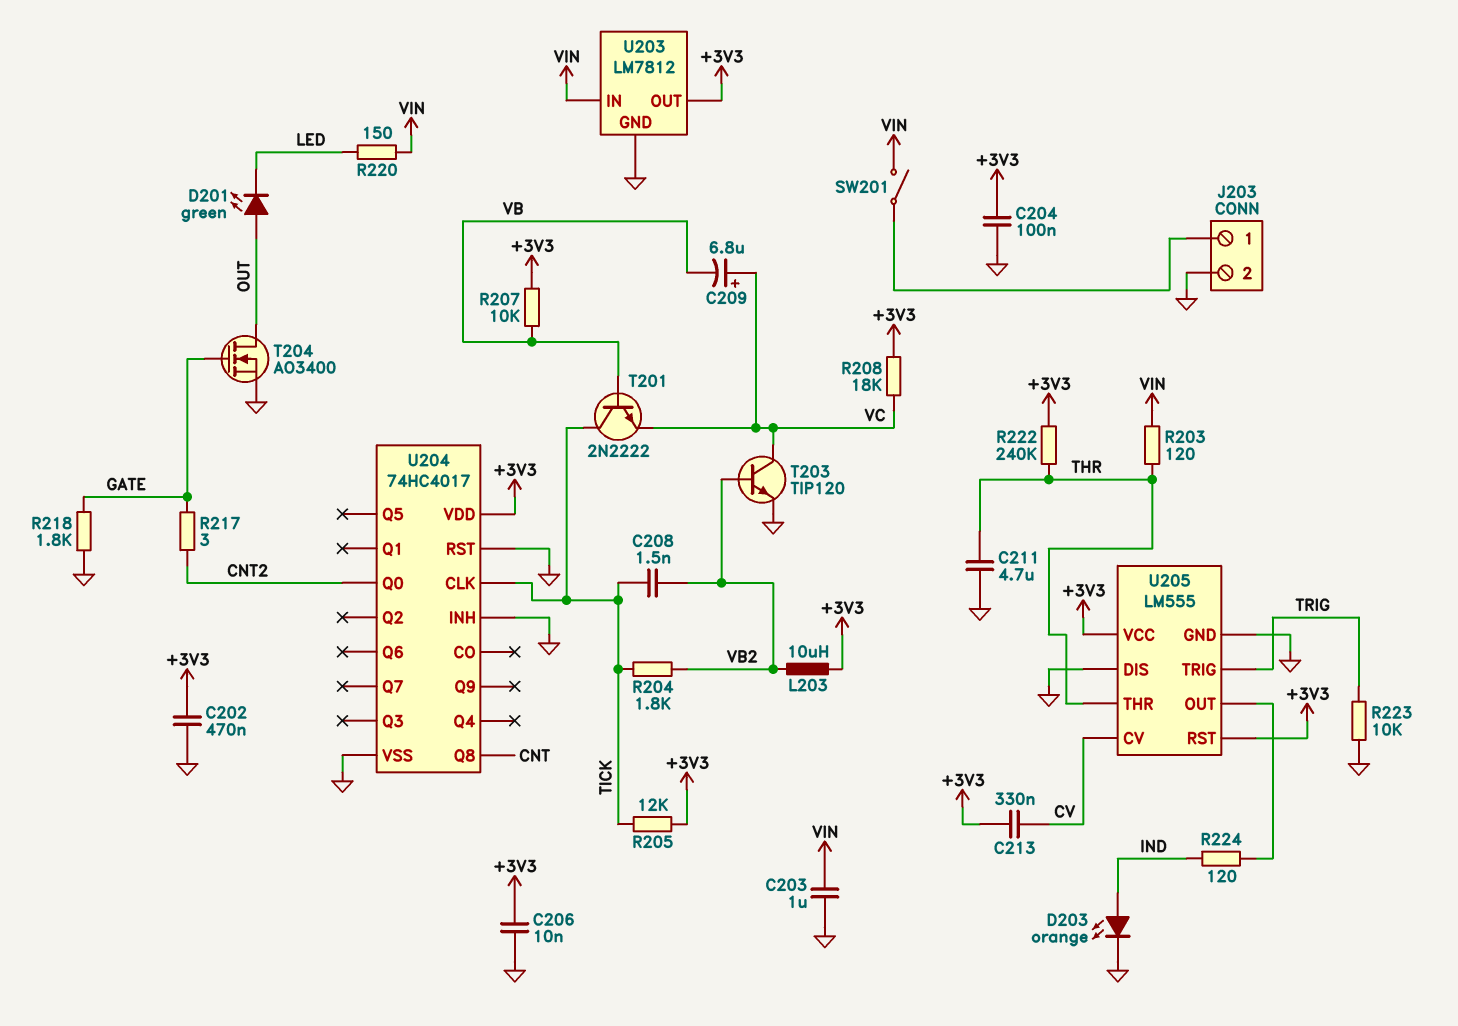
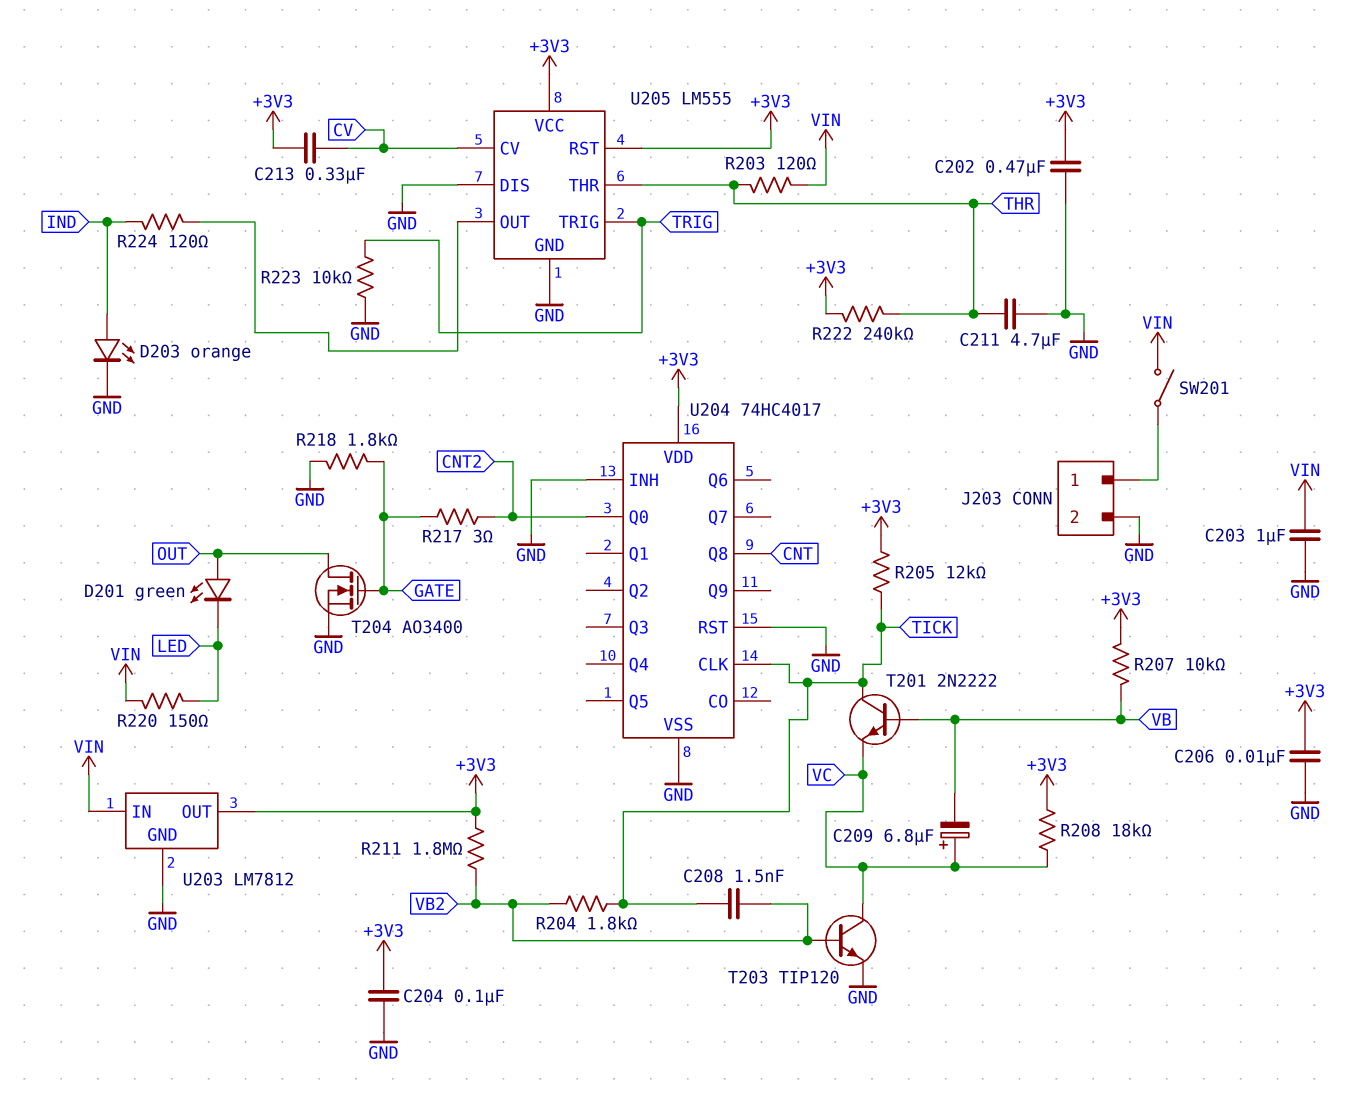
L203: 10uH (+3V3, VB2) -> none
R211: none -> 1.8M (+3V3, VB2)

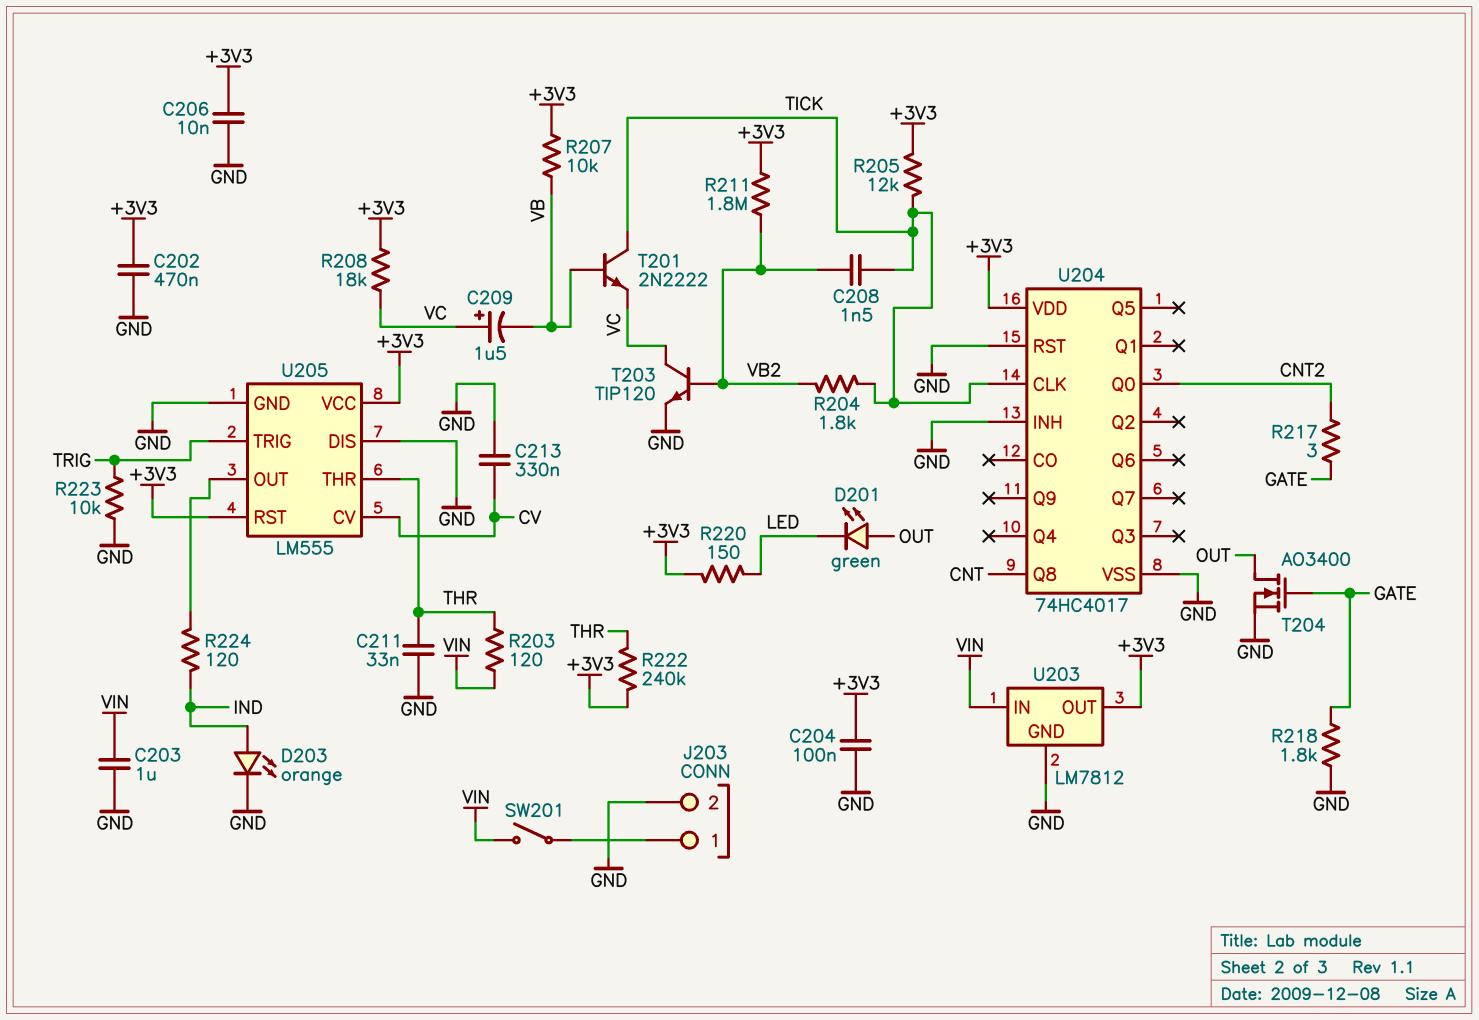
C209: 6.8uF (plus VC, minus VB) -> 1.5uF (plus VC, minus VB)
C211: 4.7uF (GND, THR) -> 33nF (GND, THR)
C213: 330nF (+3V3, CV) -> 330nF (CV, GND)
R220: 150 (LED, VIN) -> 150 (+3V3, LED)

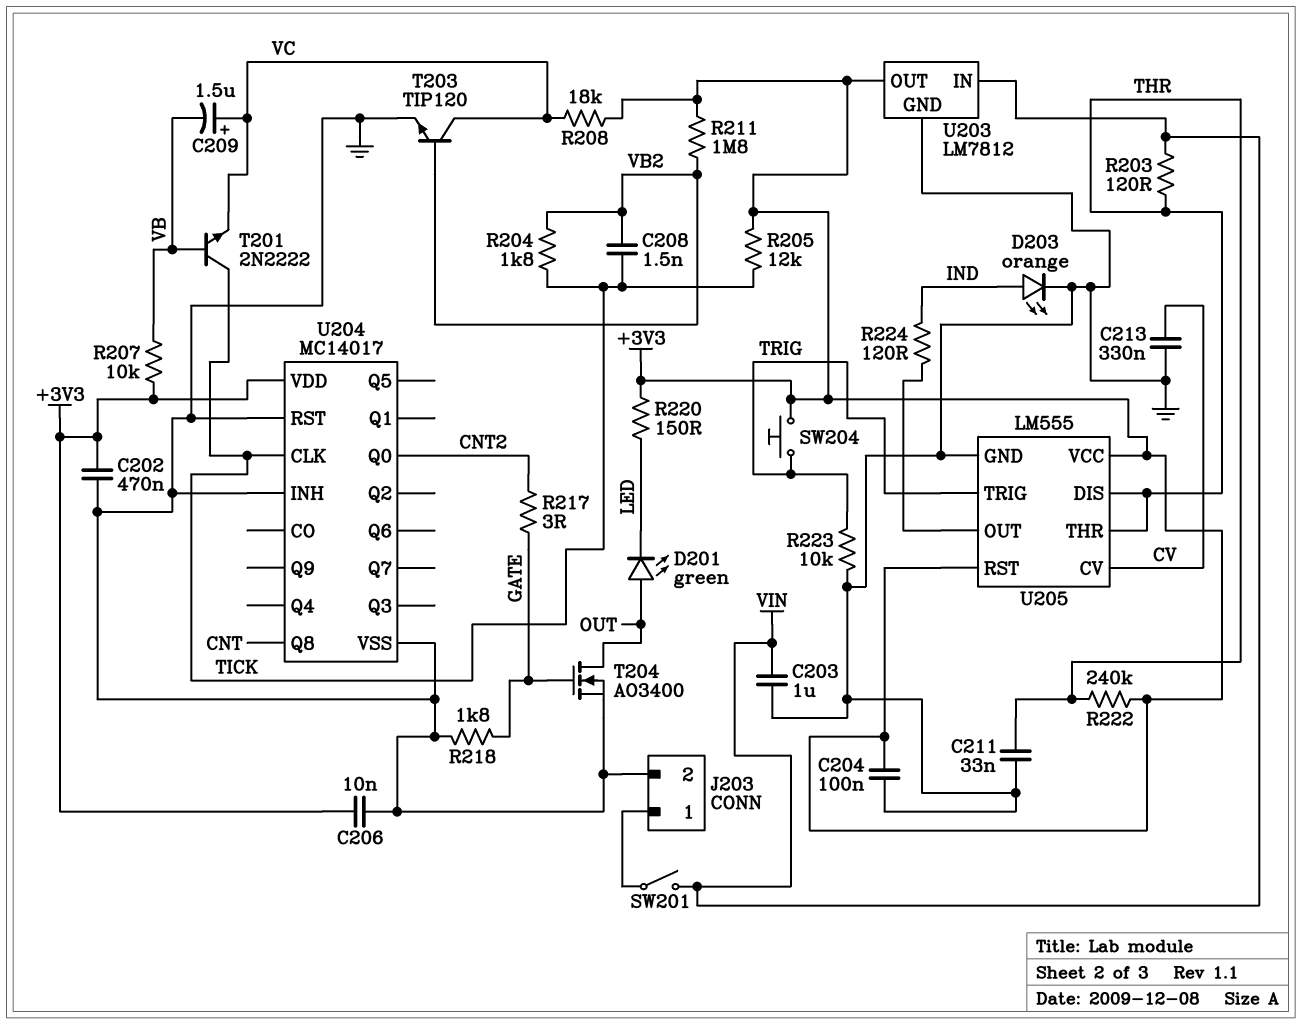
SW204: none -> button (+3V3, TRIG)
U204: 74HC4017 -> MC14017
U205 pin DIS: GND -> THR

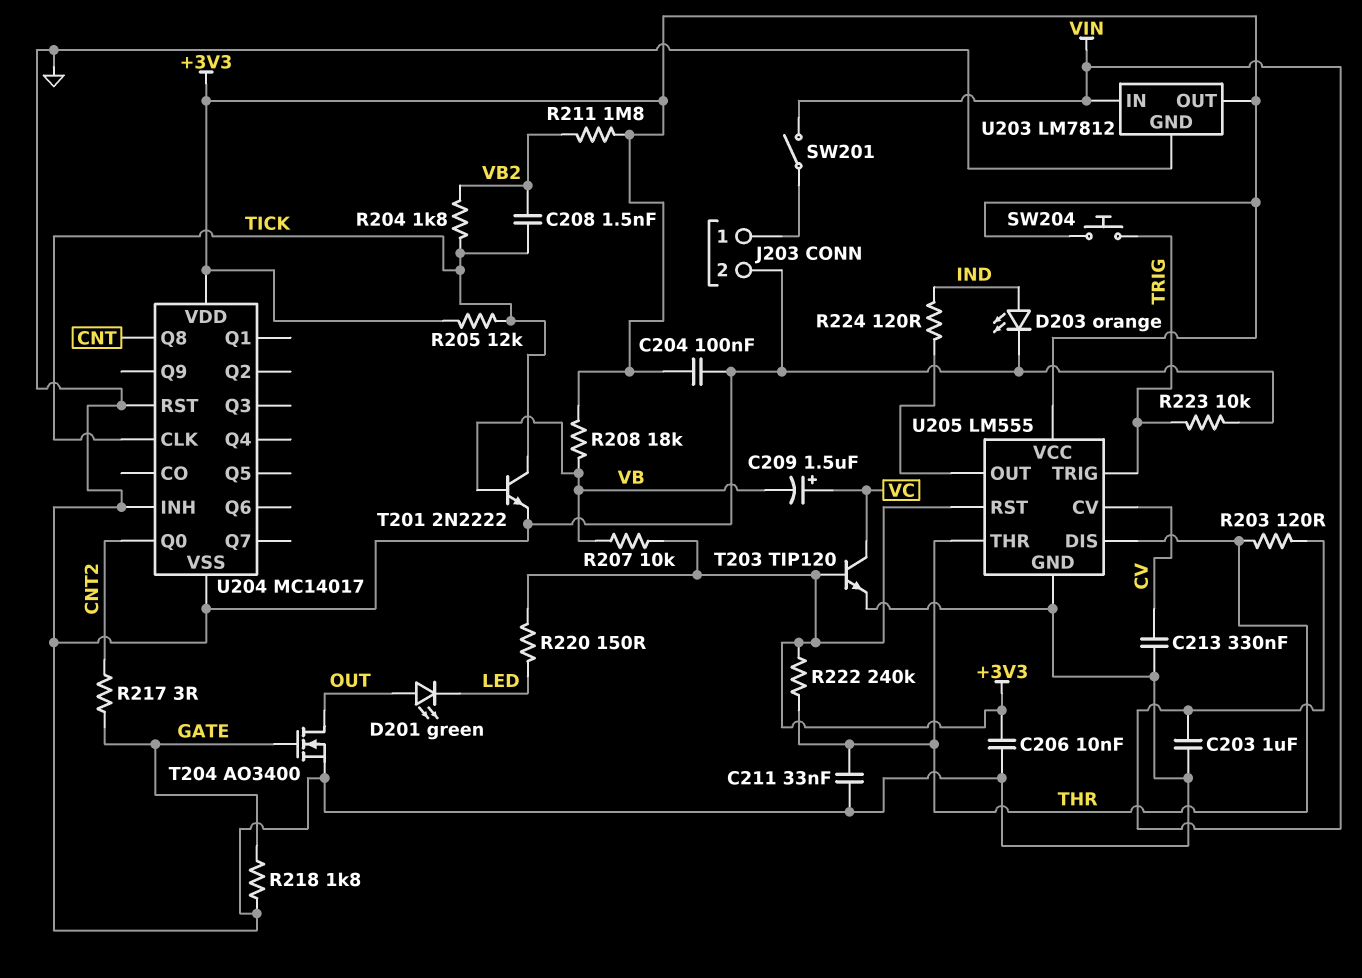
C202: 470nF (+3V3, GND) -> none
R208: 18k (+3V3, VC) -> 18k (+3V3, VB)
T201: NPN 2N2222 (B VB, C TICK, E VC) -> NPN 2N2222 (B VB, C TICK, E GND)
T203: NPN TIP120 (B VB2, C VC, E GND) -> NPN TIP120 (B +3V3, C VC, E GND)

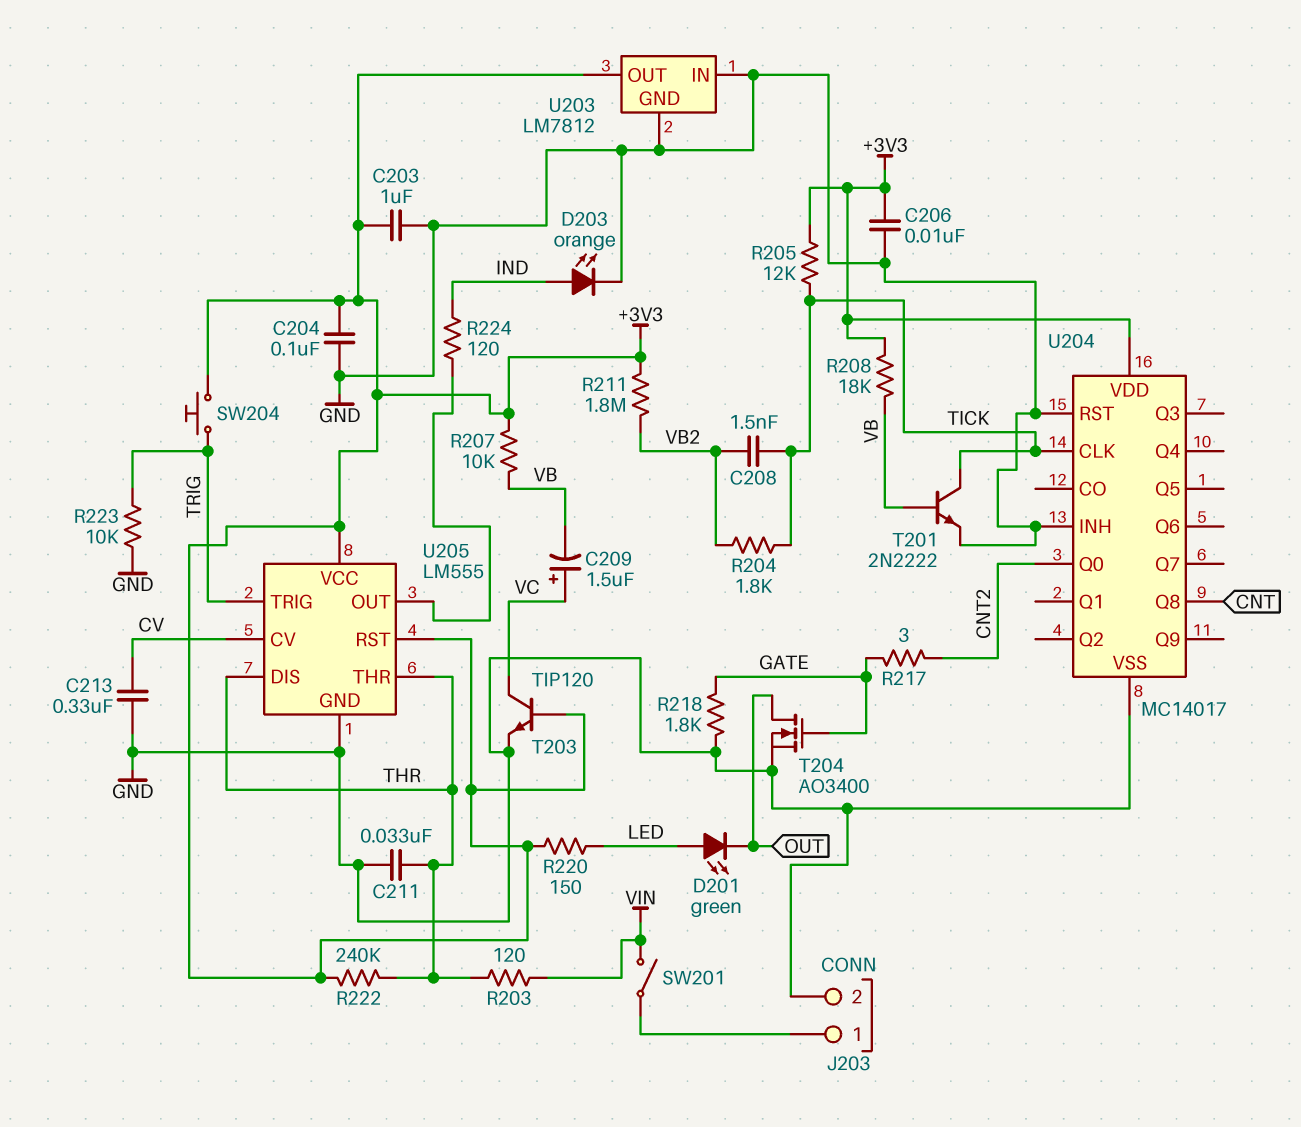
C203: 1uF (GND, VIN) -> 1uF (+3V3, GND)
D201: LED green (A OUT, K LED) -> LED green (A LED, K OUT)
U203 pin IN: VIN -> GND

